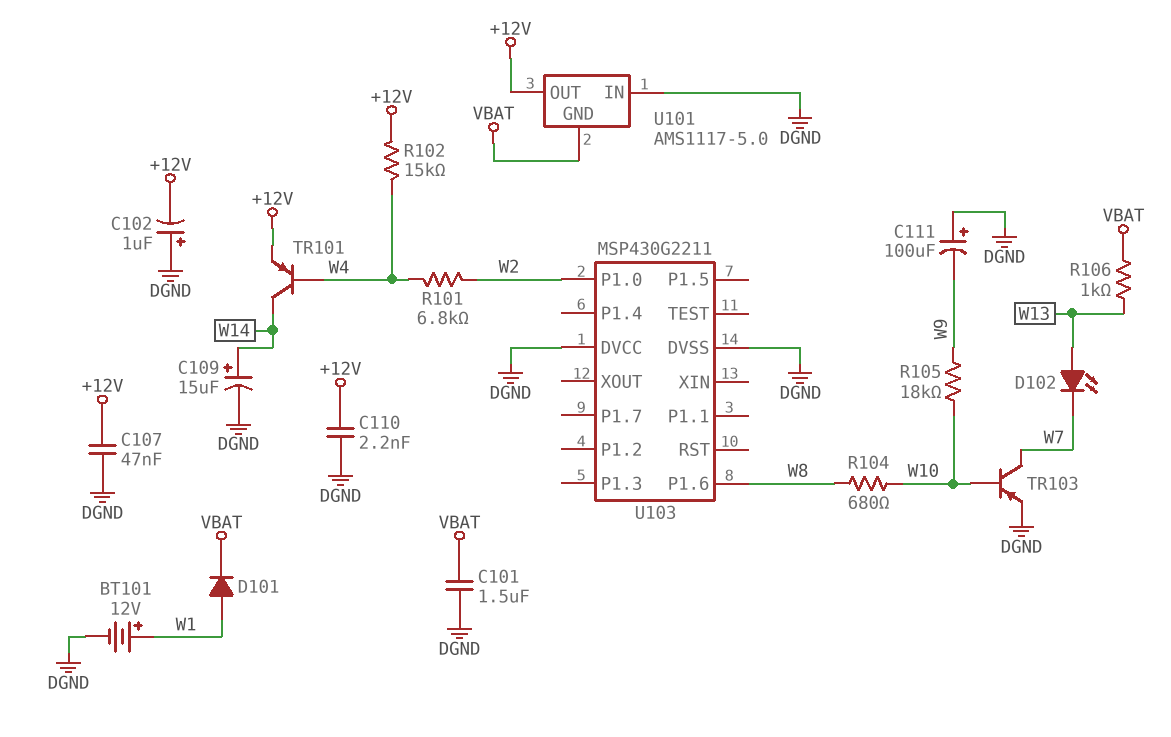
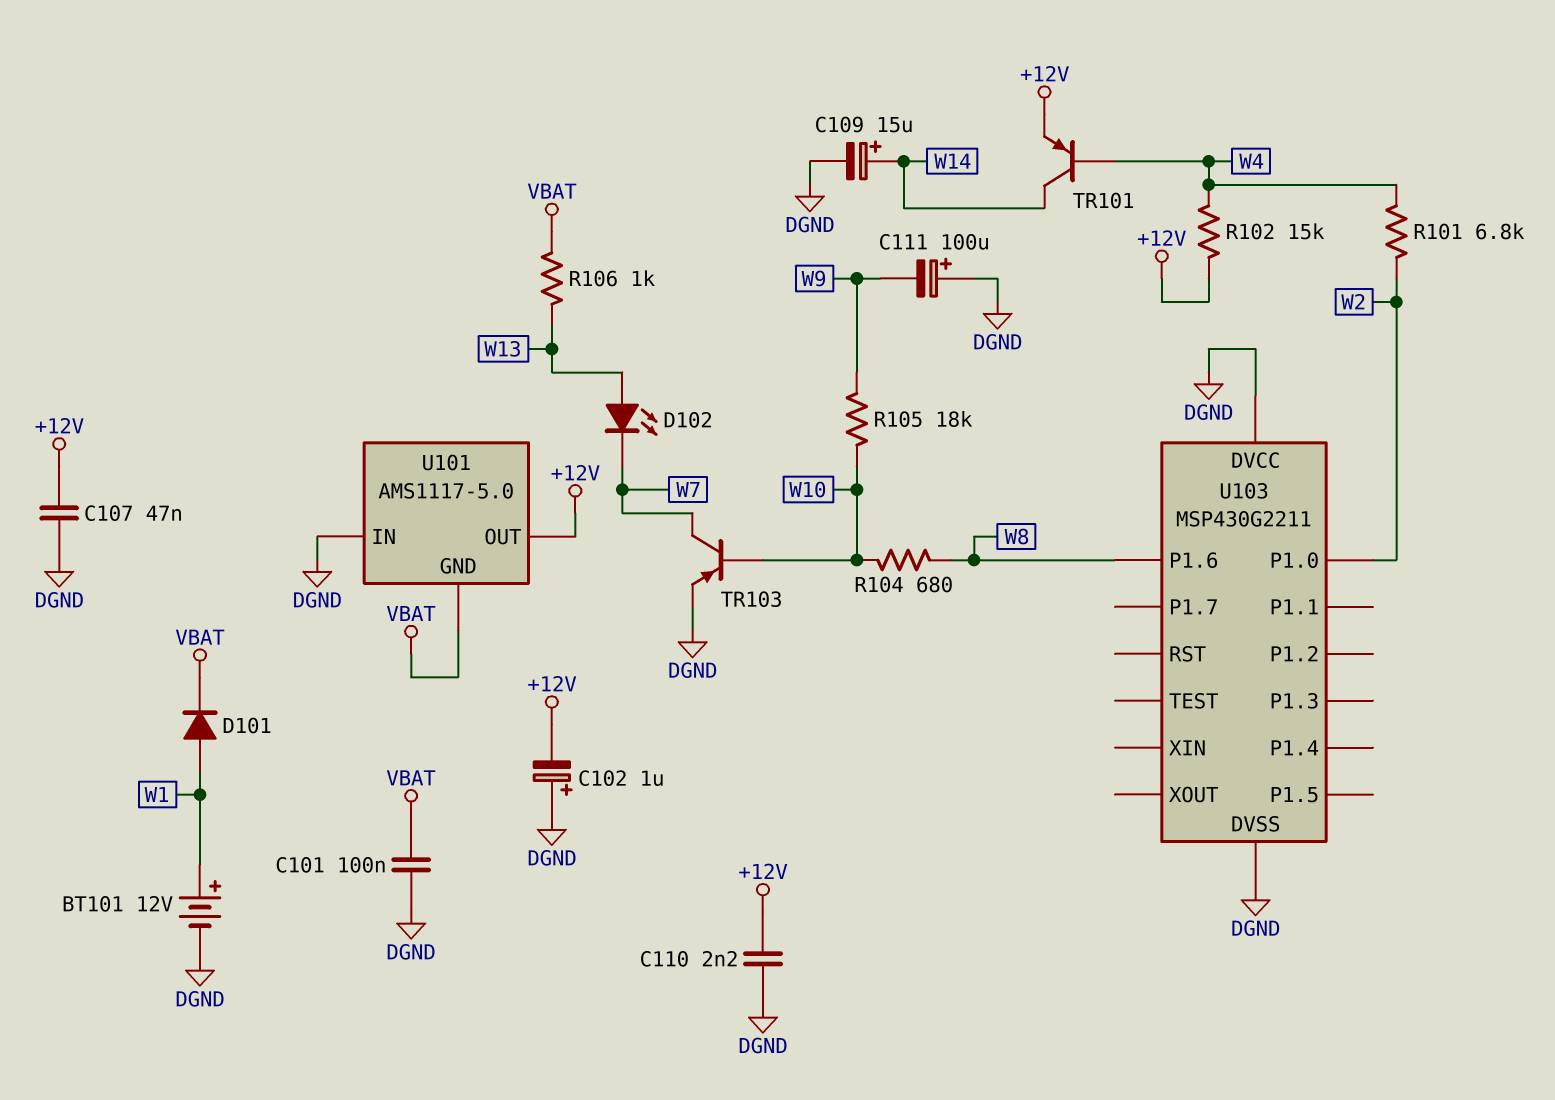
C101: 1.5uF (DGND, VBAT) -> 100nF (DGND, VBAT)

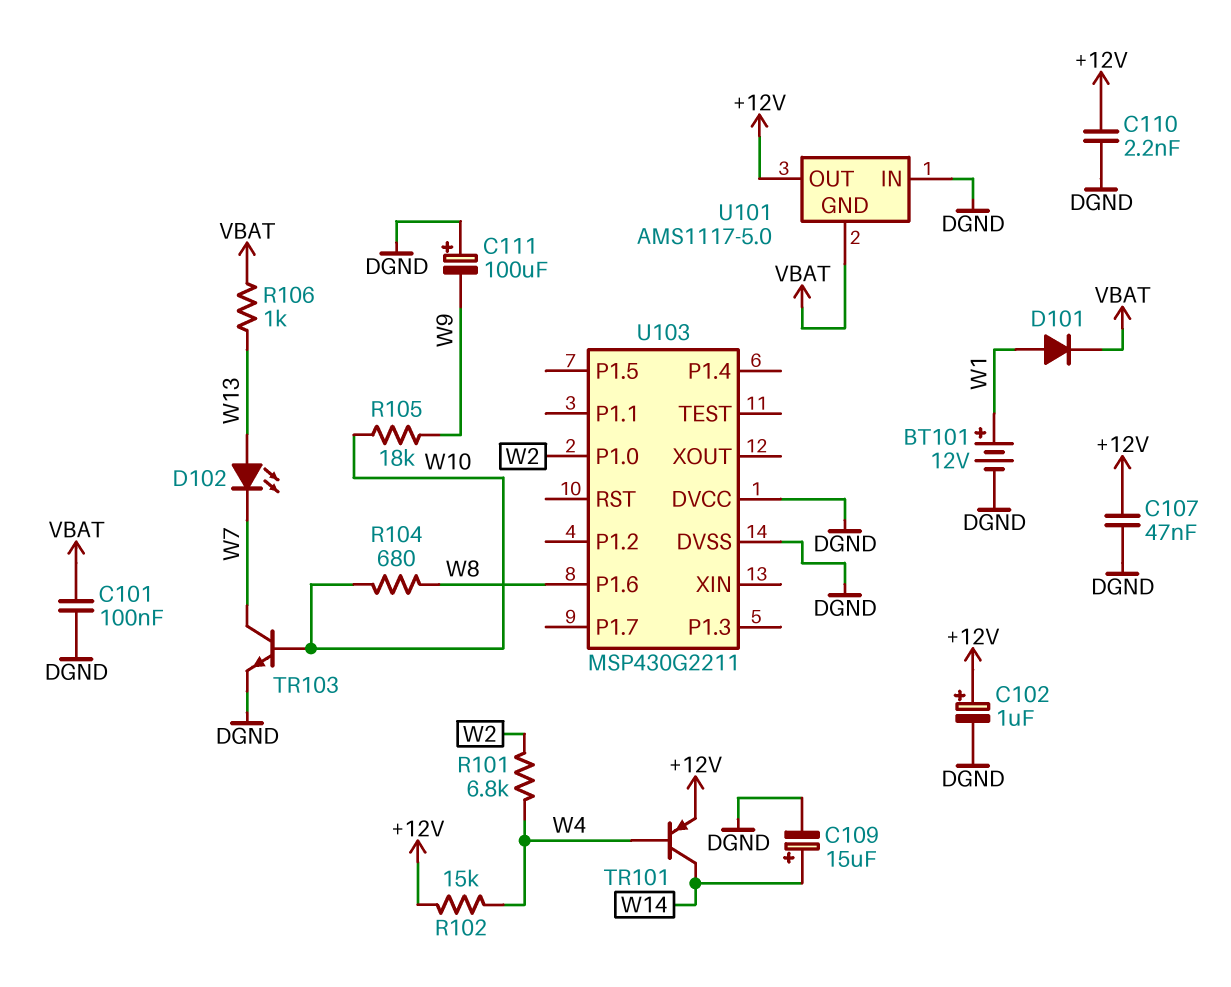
C102: 1uF (plus DGND, minus +12V) -> 1uF (plus +12V, minus DGND)
TR103: PNP (B W10, C W7, E DGND) -> NPN (B W10, C W7, E DGND)

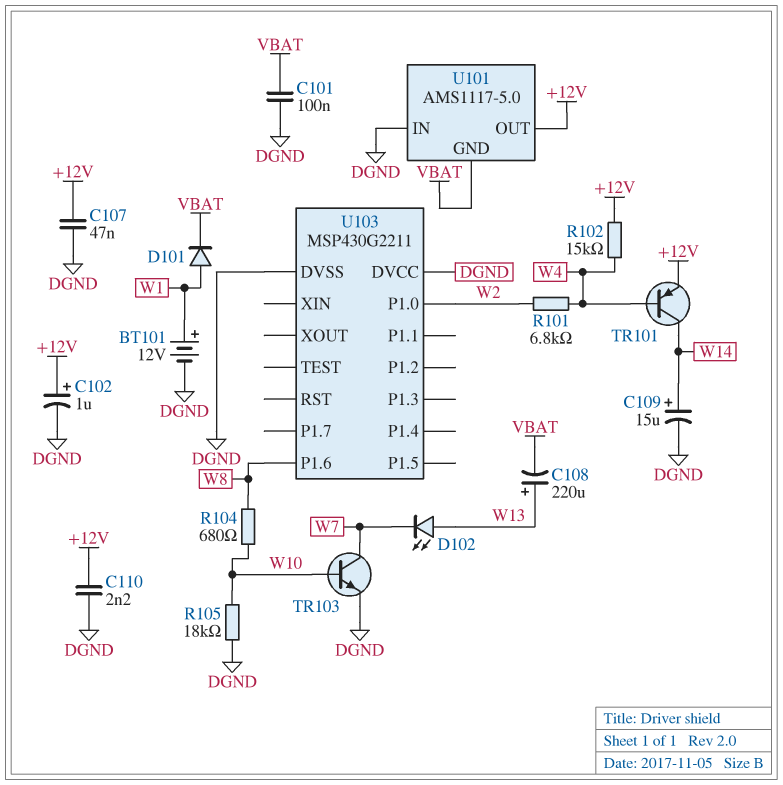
C108: none -> 220uF (plus W13, minus VBAT)
C111: 100uF (plus DGND, minus W9) -> none
R105: 18k (W9, W10) -> 18k (DGND, W10)
R106: 1k (VBAT, W13) -> none

